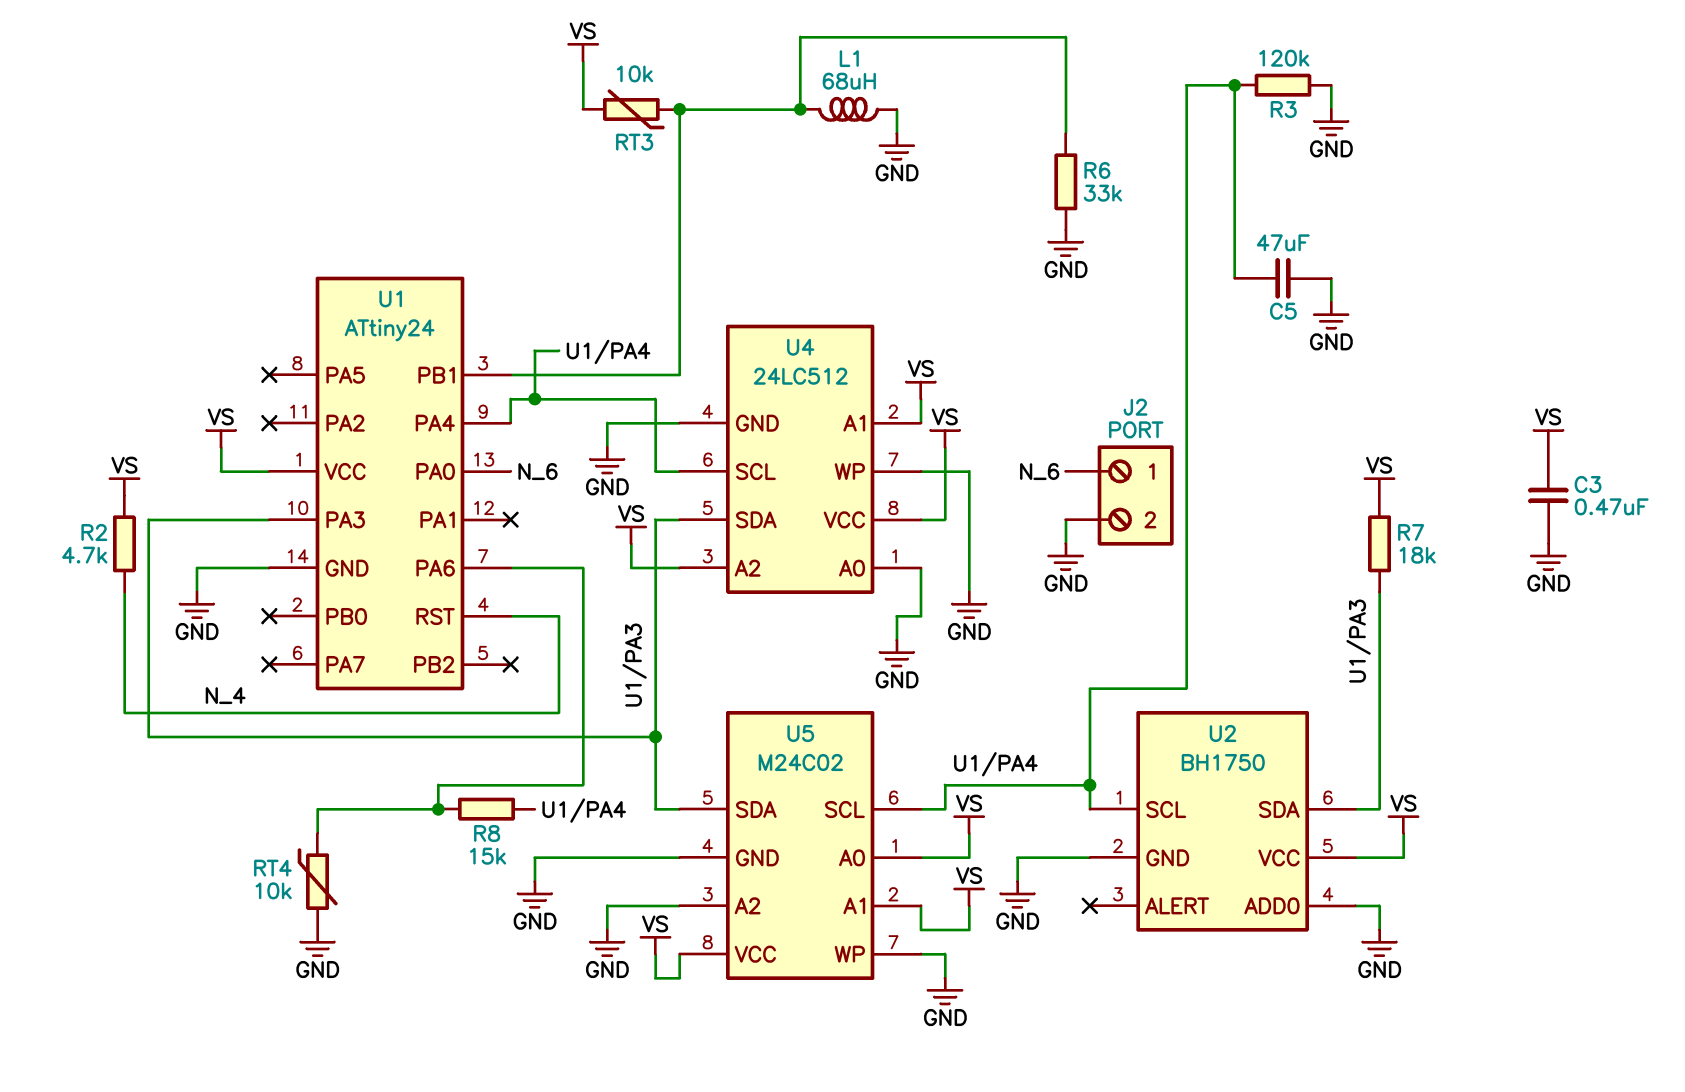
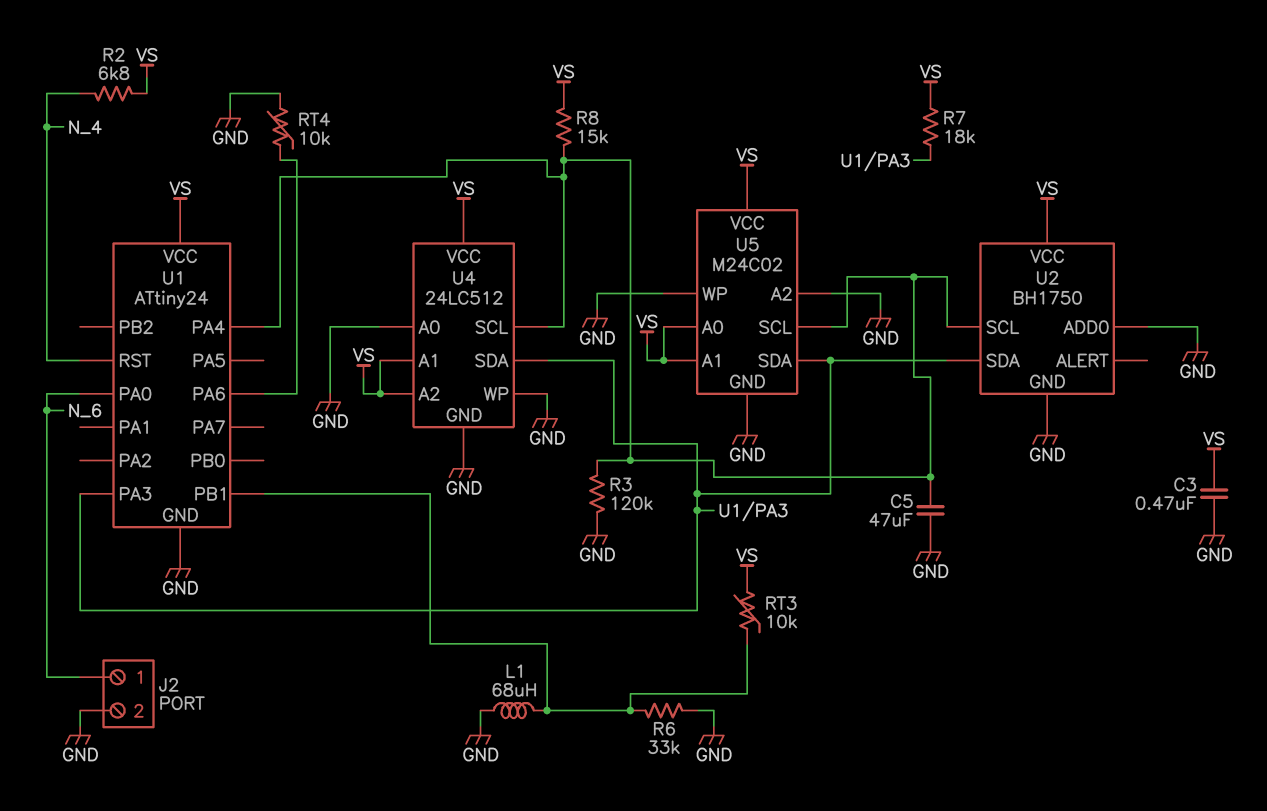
R2: 4.7k (N_4, VS) -> 6.8k (N_4, VS)
R8: 15k (U1/PA4, U1/PA6) -> 15k (U1/PA4, VS)

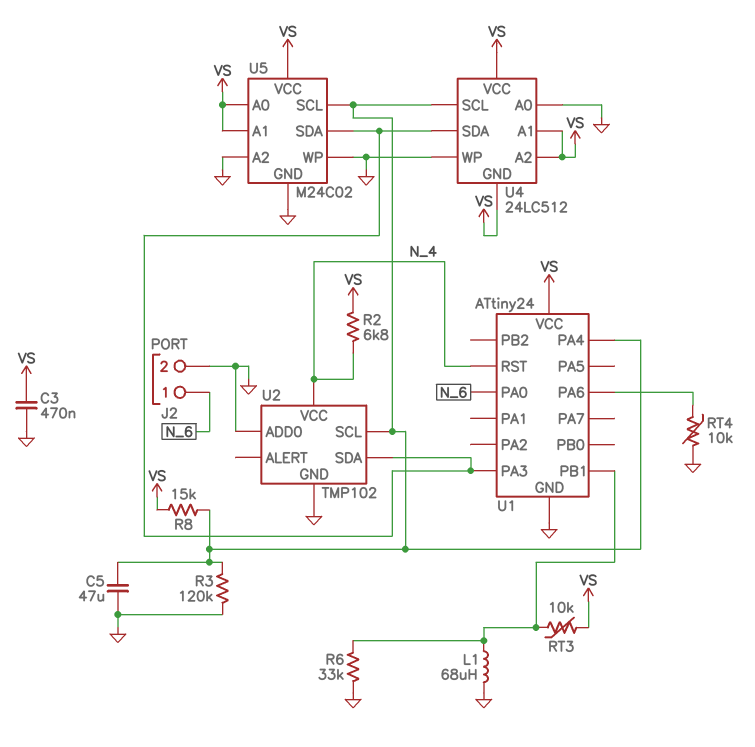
R7: 18k (U1/PA3, VS) -> none
U2: BH1750 -> TMP102
U2 pin VCC: VS -> N_4
U4 pin GND: GND -> VS

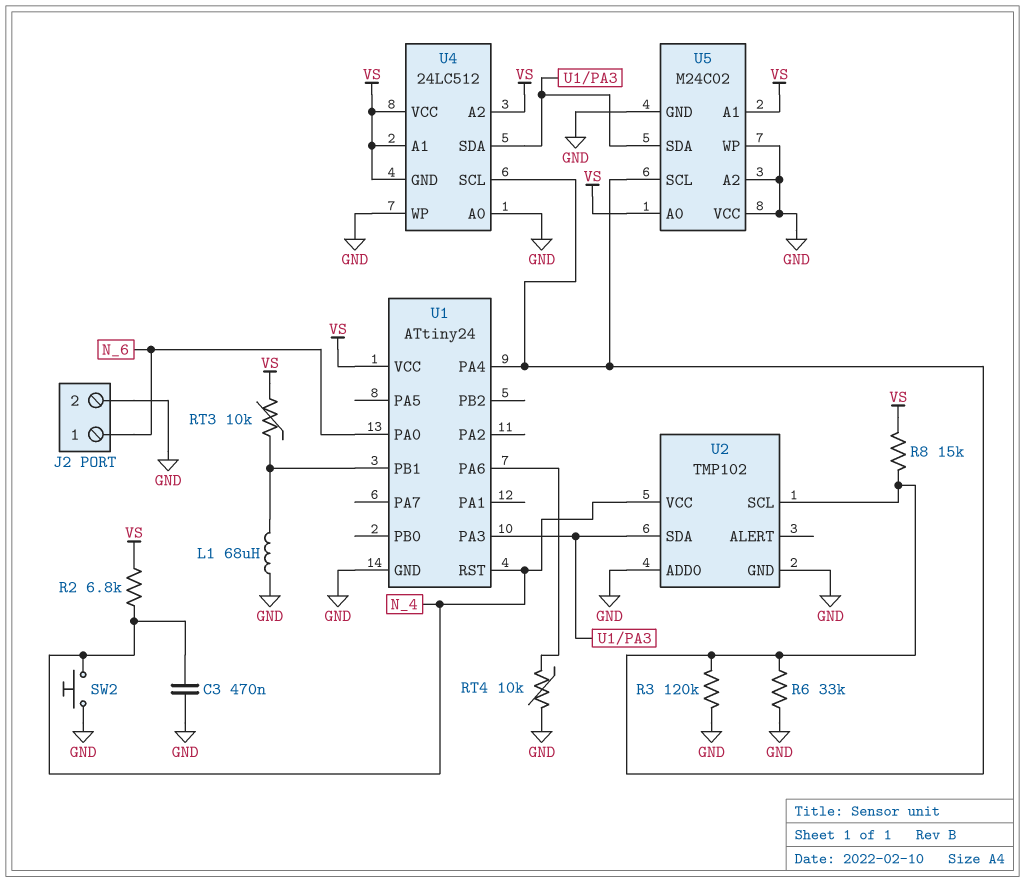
C3: 470nF (GND, VS) -> 470nF (GND, N_4)
C5: 47uF (GND, U1/PA4) -> none
R6: 33k (GND, U1/PB1) -> 33k (GND, U1/PA4)
SW2: none -> button (GND, N_4)
U5 pin VCC: VS -> GND

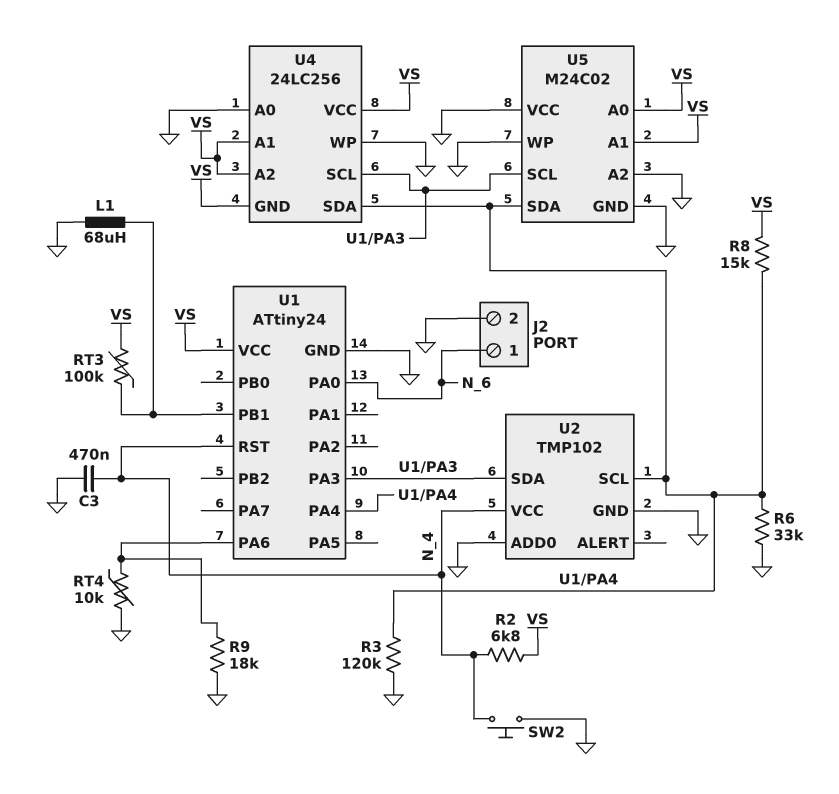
R9: none -> 18k (GND, U1/PA6)
RT3: 10k (U1/PB1, VS) -> 100k (U1/PB1, VS)
U4: 24LC512 -> 24LC256
U4 pin SCL: U1/PA4 -> U1/PA3
U4 pin SDA: U1/PA3 -> U1/PA4
U5 pin SCL: U1/PA4 -> U1/PA3
U5 pin SDA: U1/PA3 -> U1/PA4

